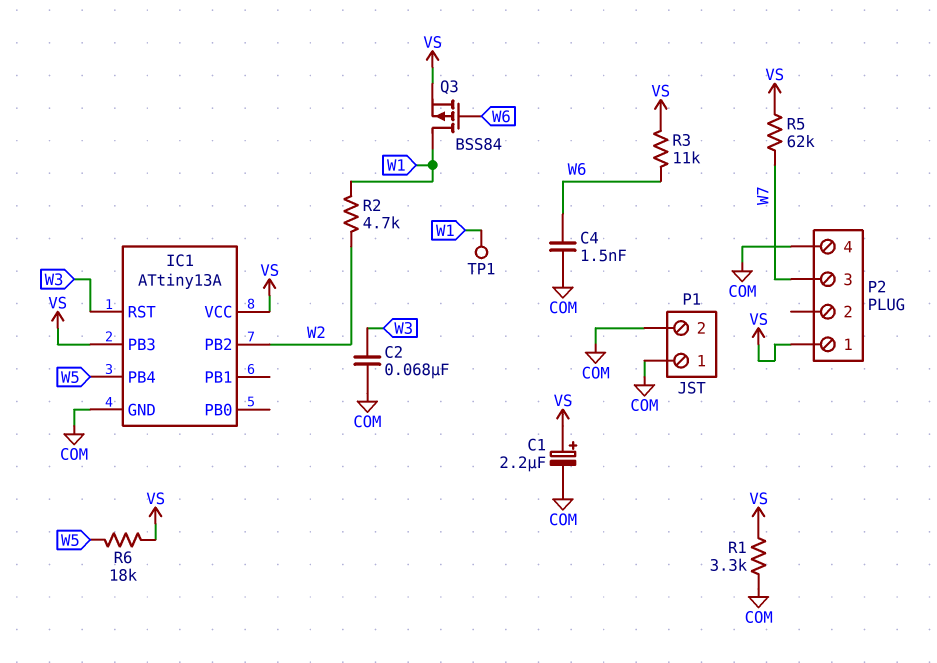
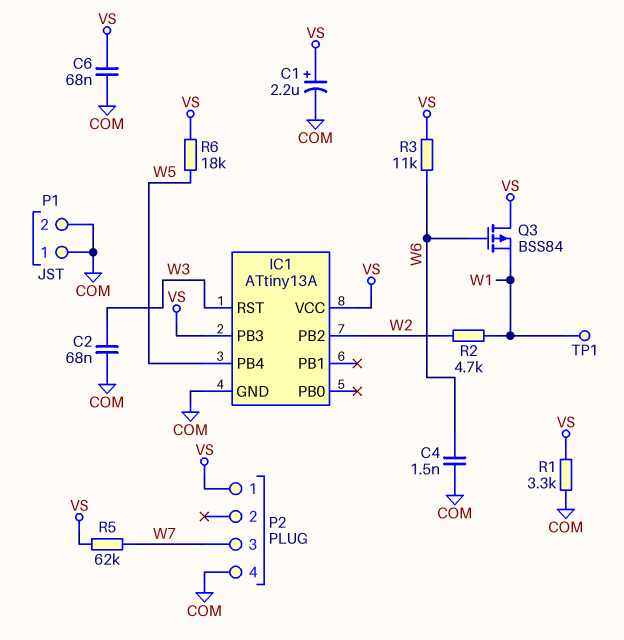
C6: none -> 68nF (COM, VS)
Q3: PMOS BSS84 (G W6, D W1, S VS) -> PMOS BSS84 (G W6, D VS, S W1)

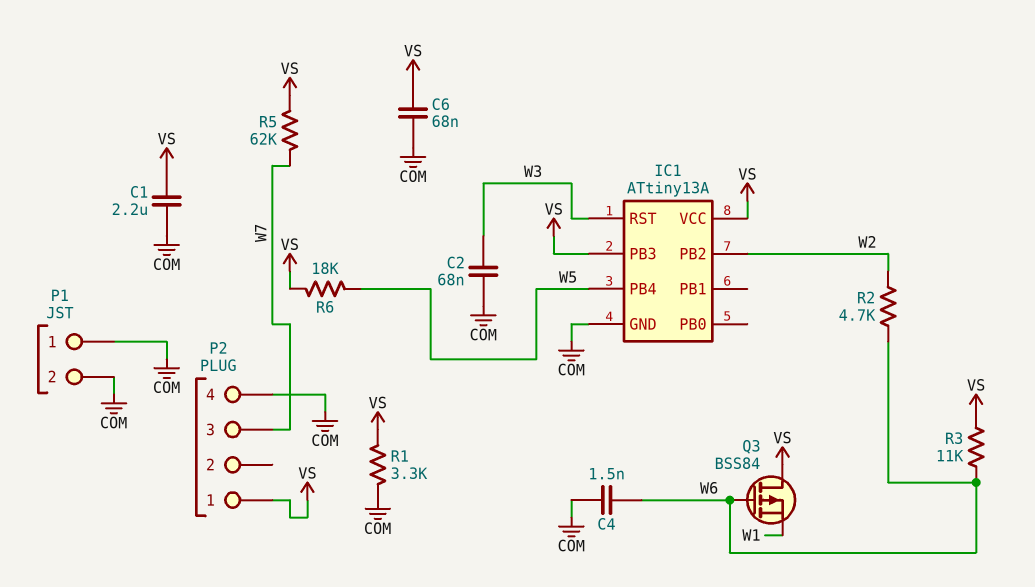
C1: 2.2uF (plus VS, minus COM) -> 2.2uF (COM, VS)
R2: 4.7k (W1, W2) -> 4.7k (W2, W6)
TP1: test point (W1) -> none

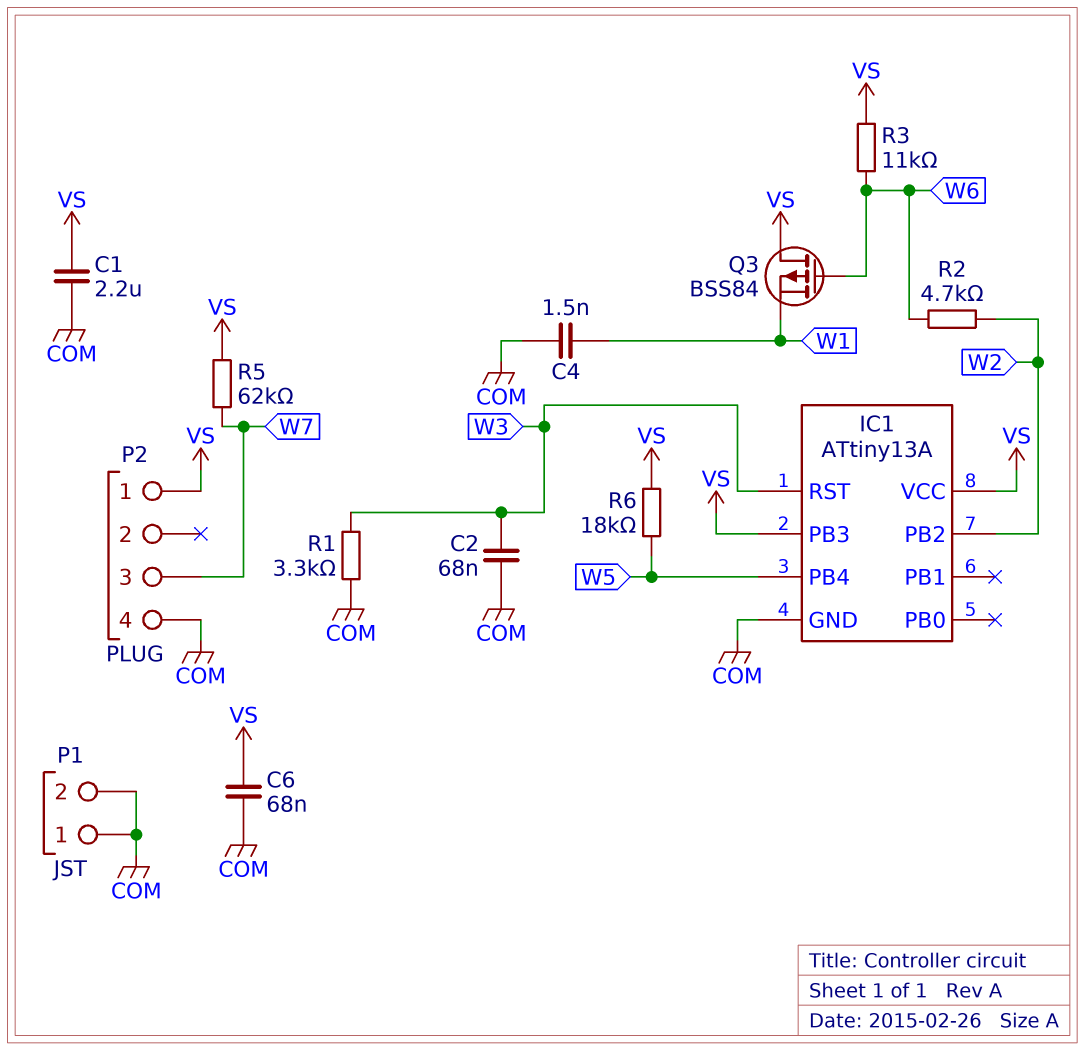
C4: 1.5nF (COM, W6) -> 1.5nF (COM, W1)
R1: 3.3k (COM, VS) -> 3.3k (COM, W3)

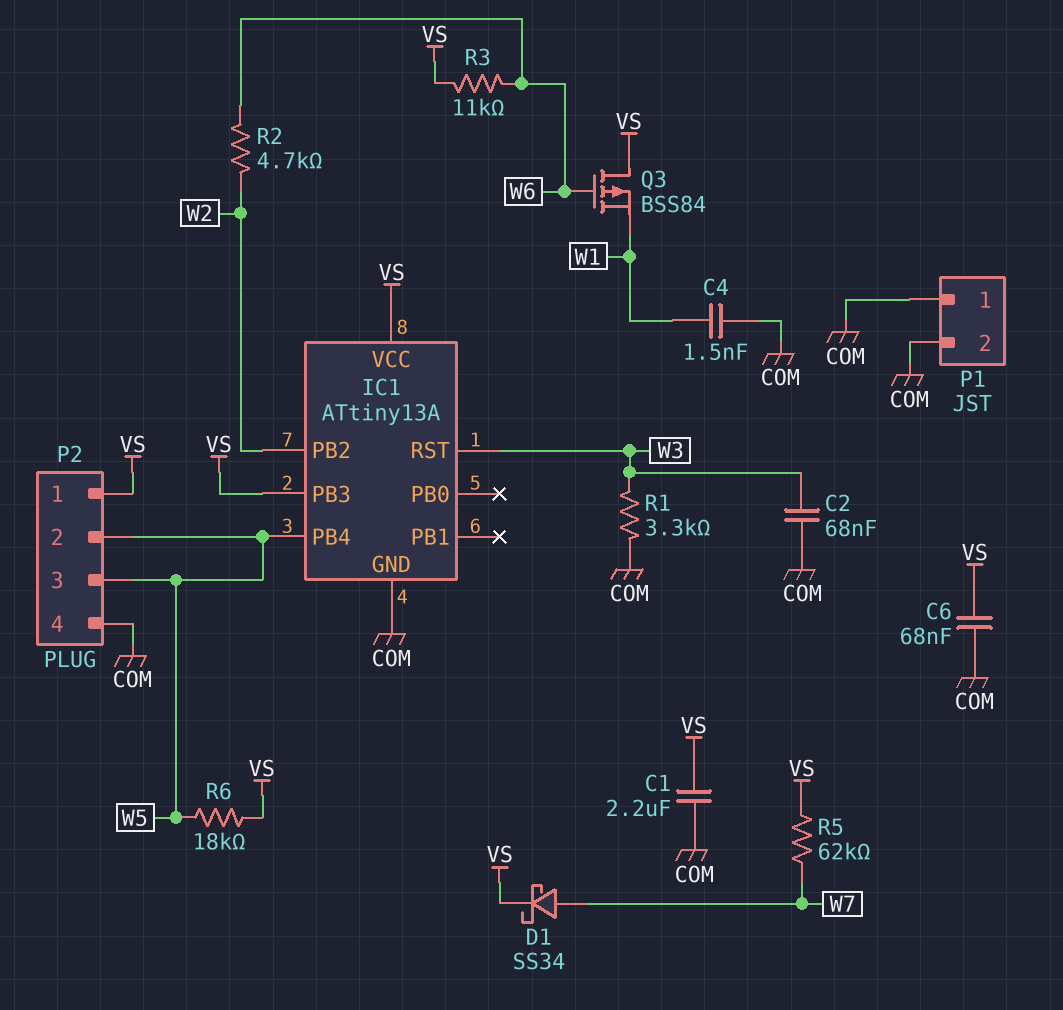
D1: none -> schottky SS34 (A W7, K VS)
P2 pin 2: none -> W5
P2 pin 3: W7 -> W5

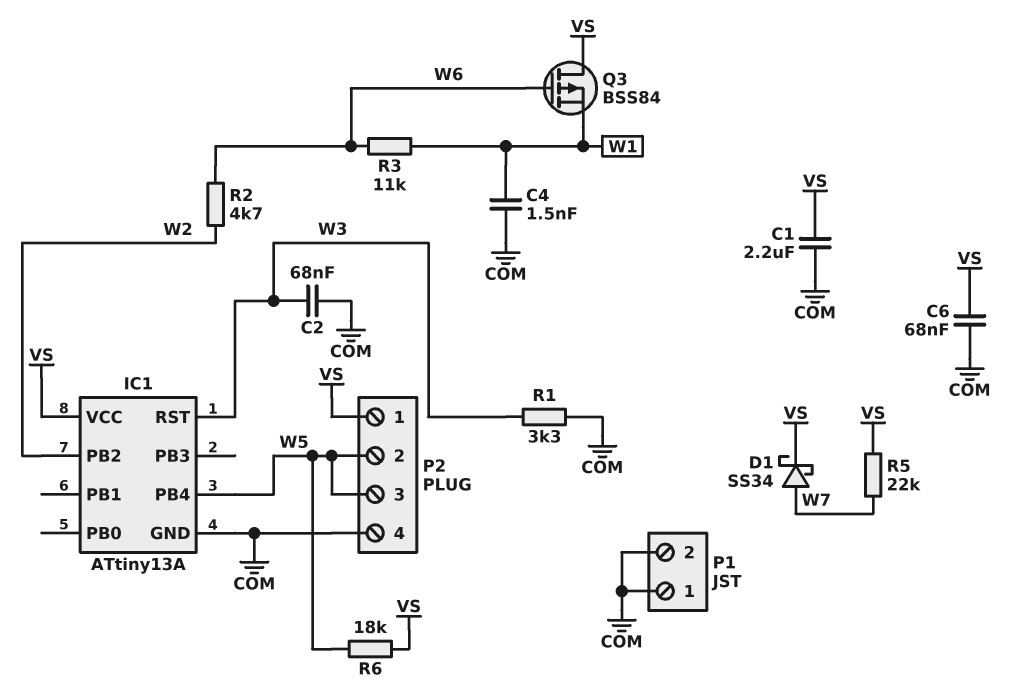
IC1 pin PB3: VS -> none
R3: 11k (VS, W6) -> 11k (W1, W6)
R5: 62k (VS, W7) -> 22k (VS, W7)

